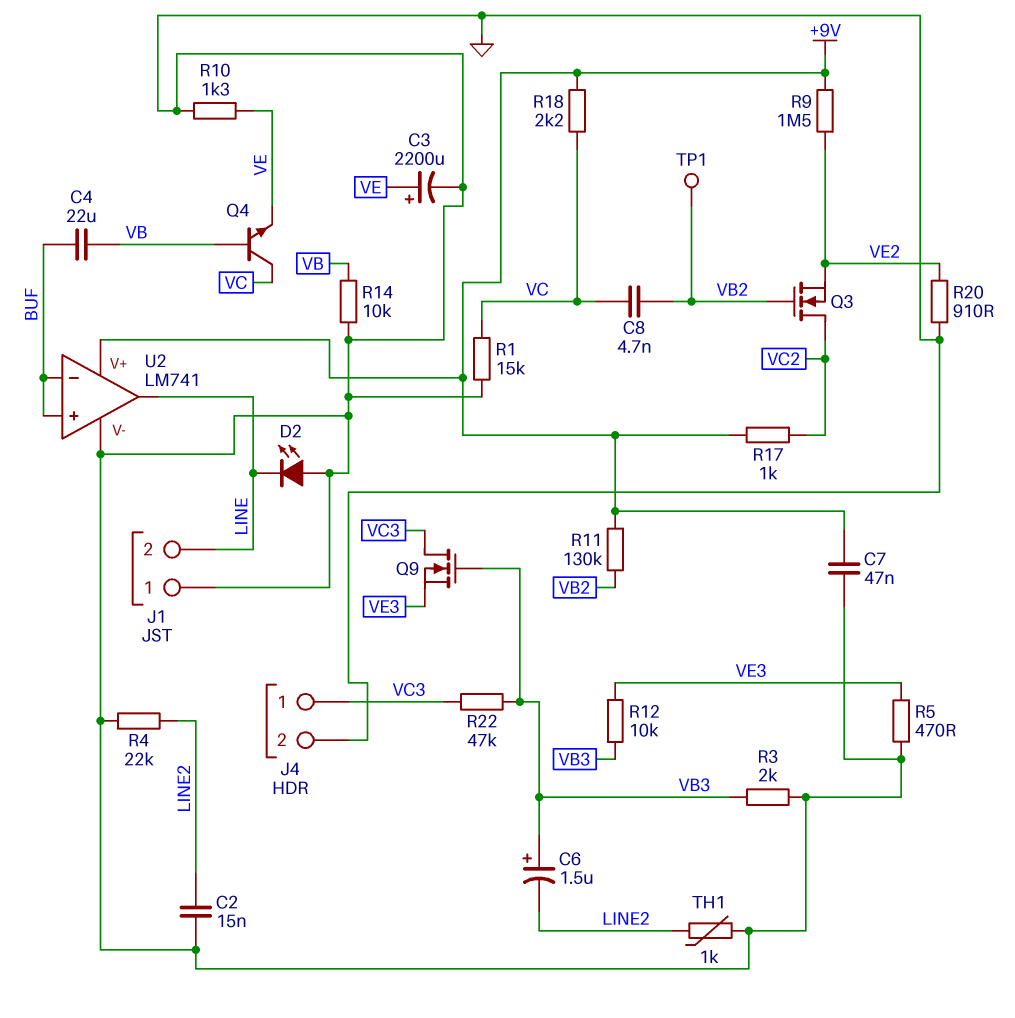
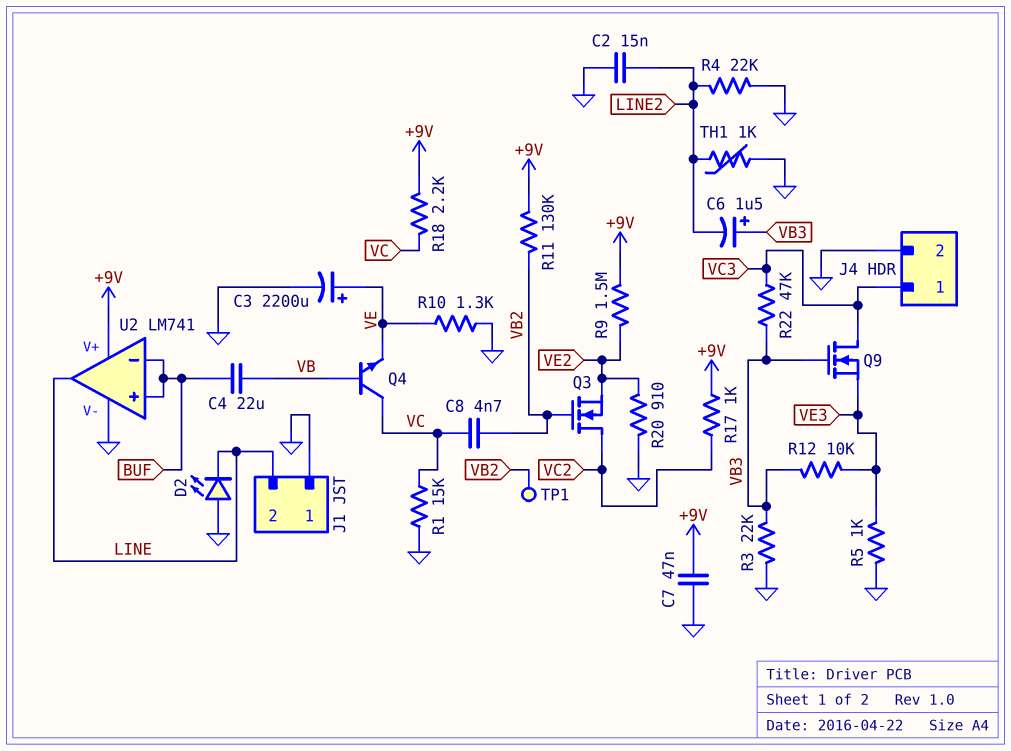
R3: 2k (GND, VB3) -> 22k (GND, VB3)
R5: 470 (GND, VE3) -> 1k (GND, VE3)
R14: 10k (GND, VB) -> none

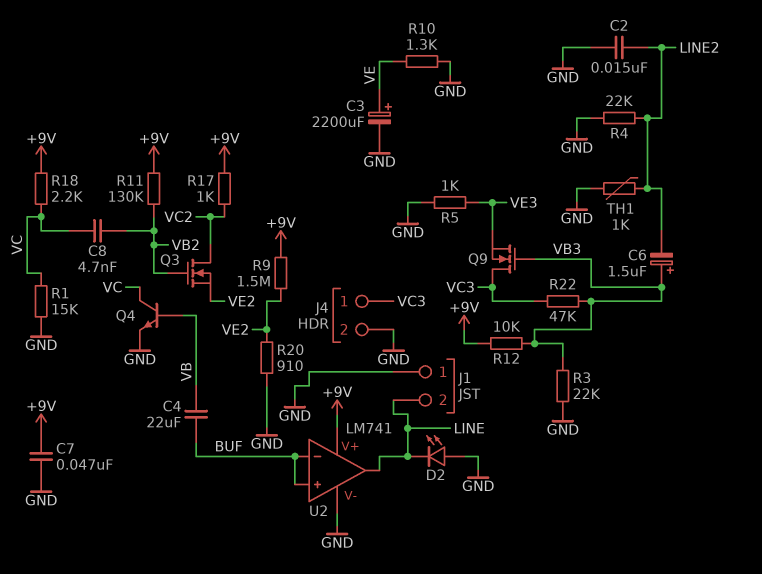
Q4: NPN (B VB, C VC, E VE) -> NPN (B VB, C VC, E GND)
R12: 10k (VB3, VE3) -> 10k (+9V, VB3)
TP1: test point (VB2) -> none

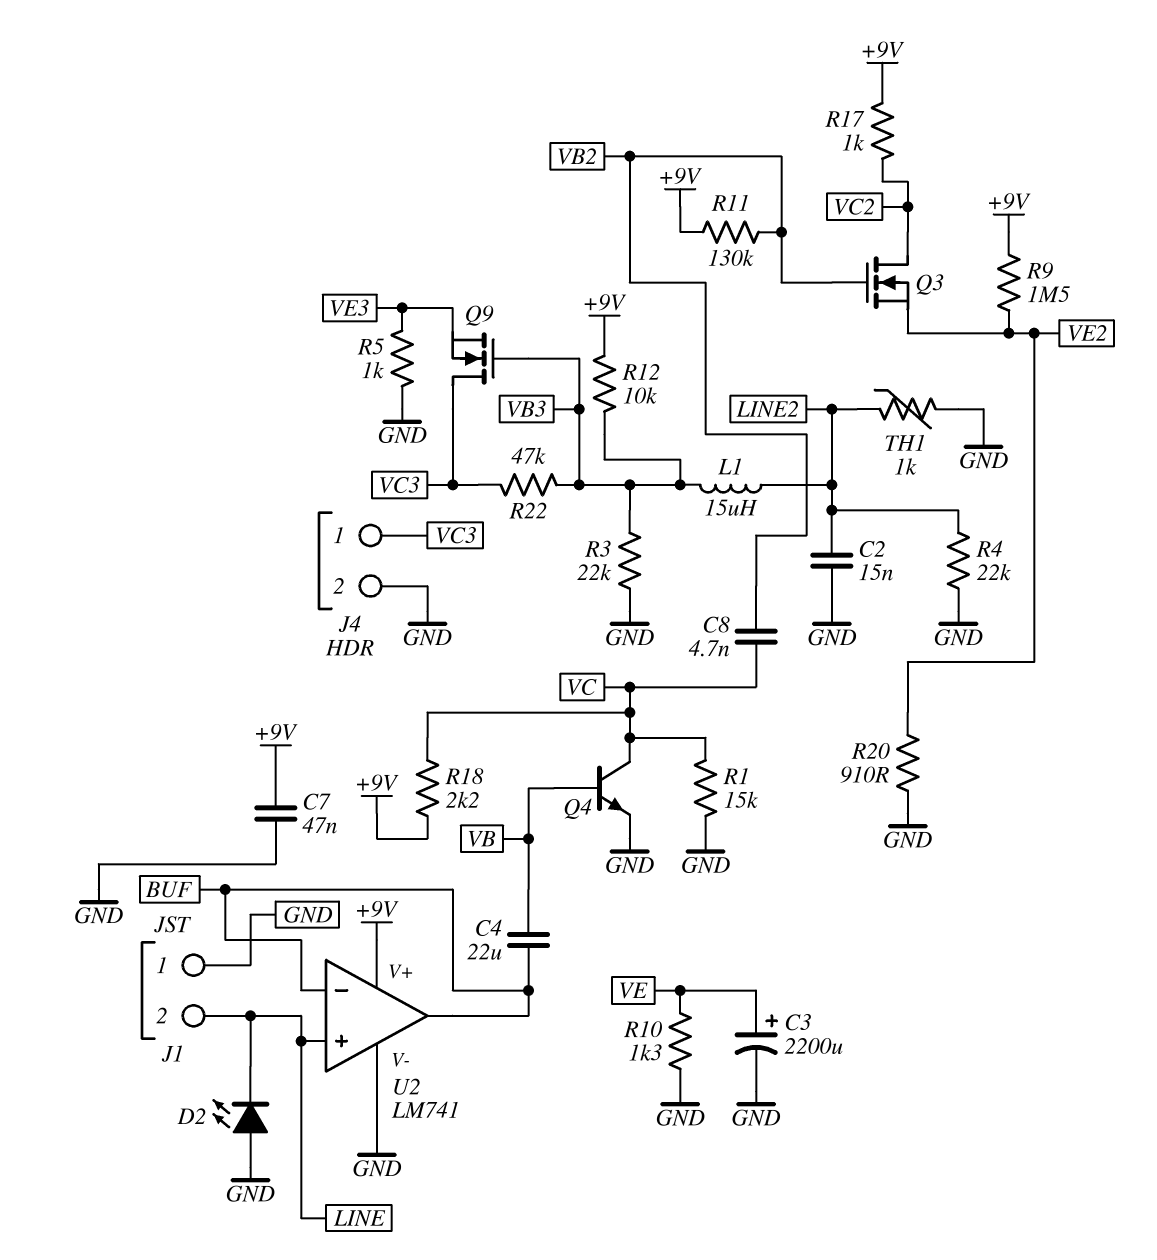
C6: 1.5uF (plus VB3, minus LINE2) -> none
L1: none -> 15uH (LINE2, VB3)
U2 pin in+: BUF -> LINE
U2 pin out: LINE -> BUF

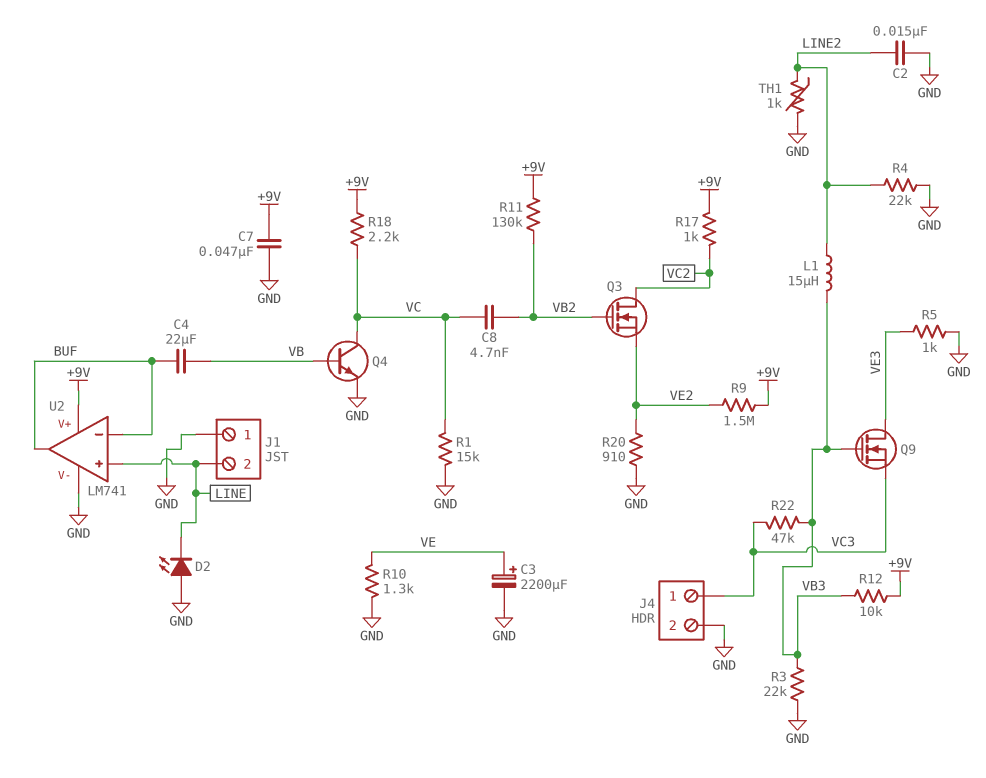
Q9: NMOS (G VB3, D VC3, S VE3) -> NMOS (G VB3, D VE3, S VC3)

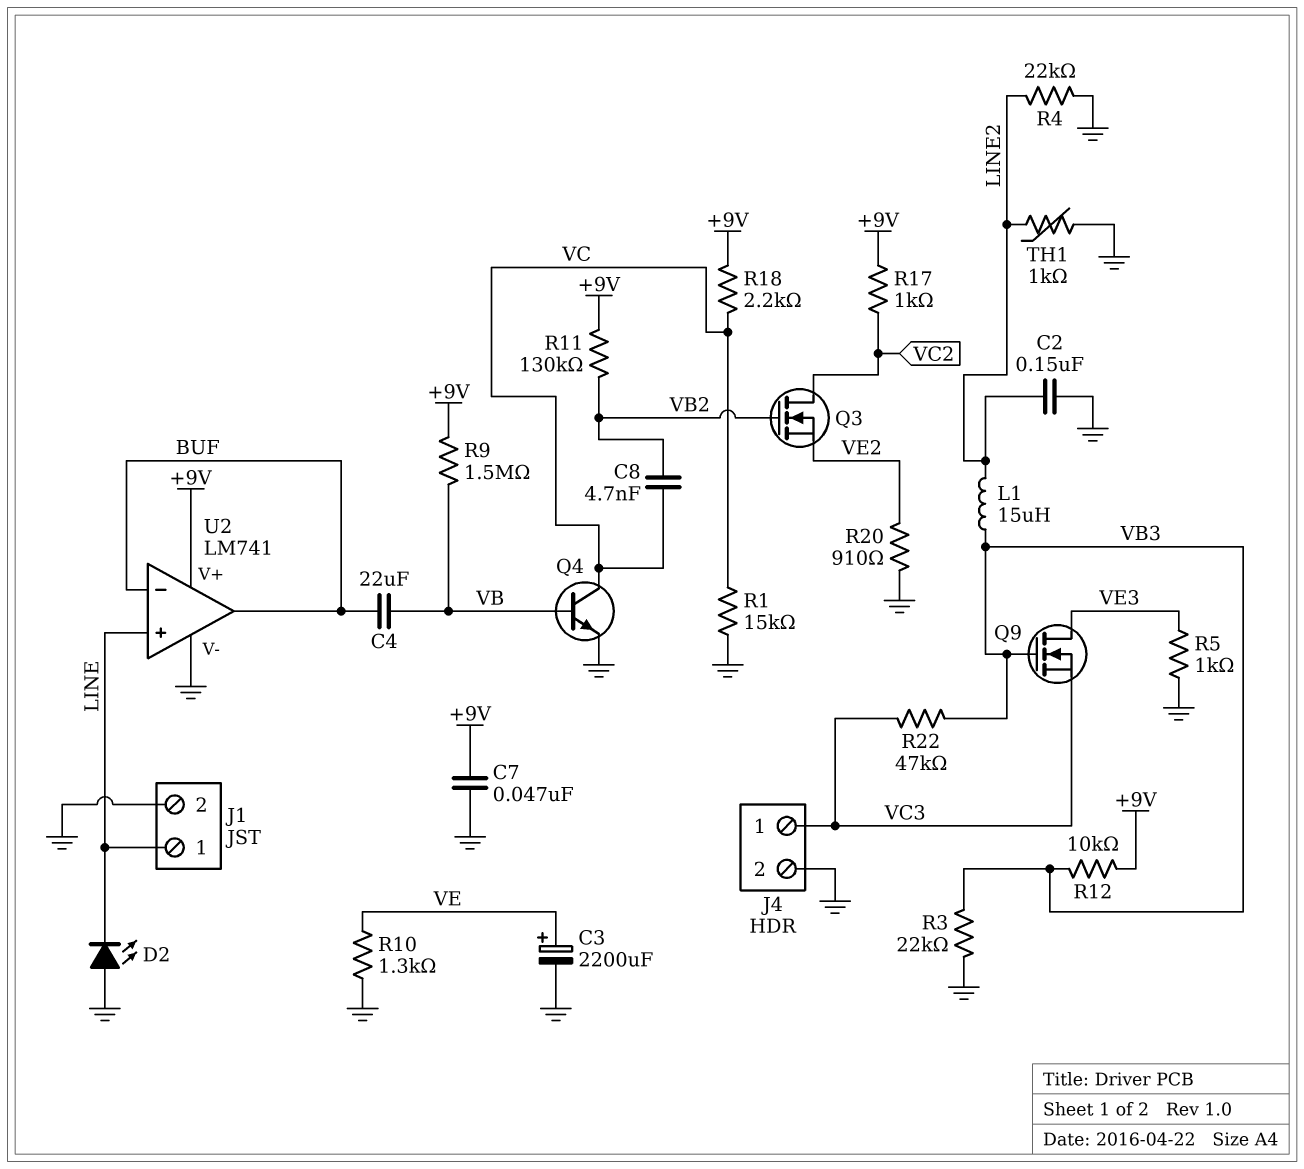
C2: 15nF (GND, LINE2) -> 150nF (GND, LINE2)
J1 pin 1: GND -> LINE
J1 pin 2: LINE -> GND
R9: 1.5M (+9V, VE2) -> 1.5M (+9V, VB)

